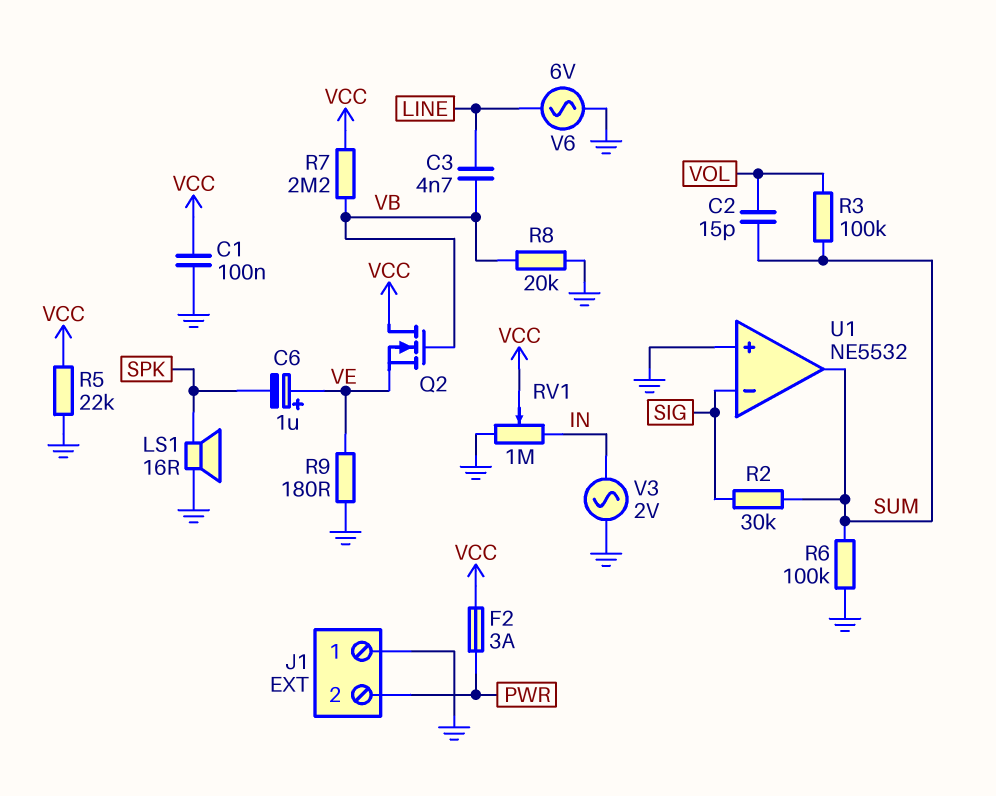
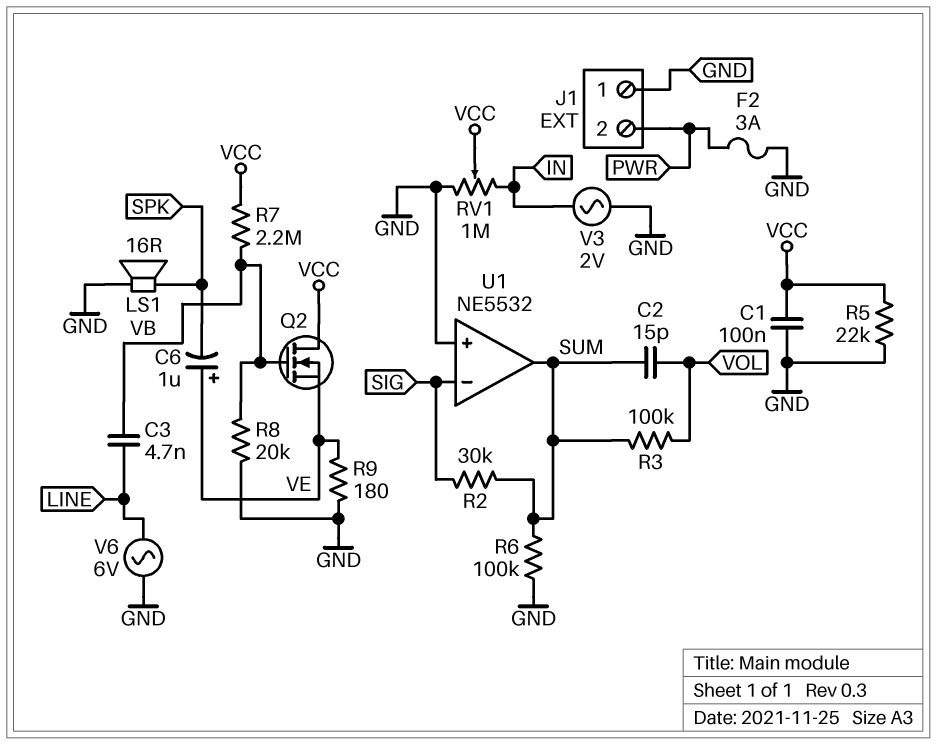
F2: 3A (PWR, VCC) -> 3A (GND, PWR)

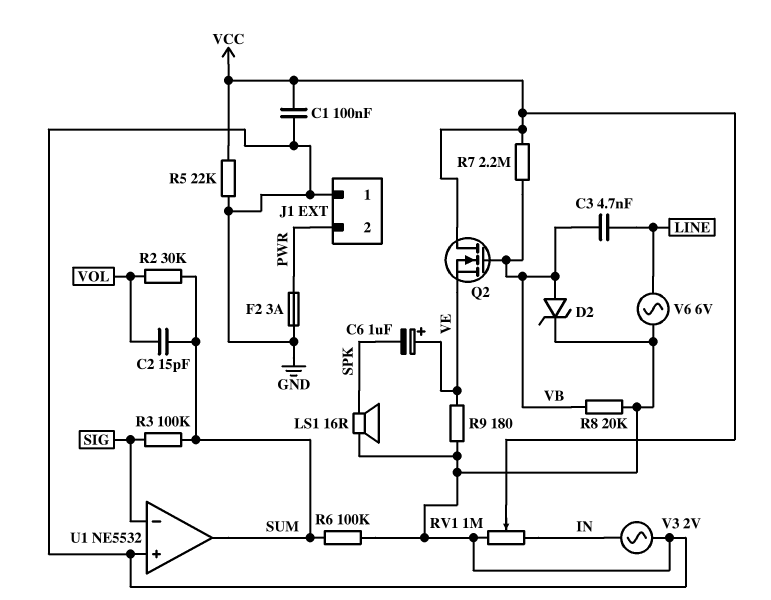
D2: none -> zener (A VB, K GND)
R2: 30k (SIG, SUM) -> 30k (SUM, VOL)
R3: 100k (SUM, VOL) -> 100k (SIG, SUM)

